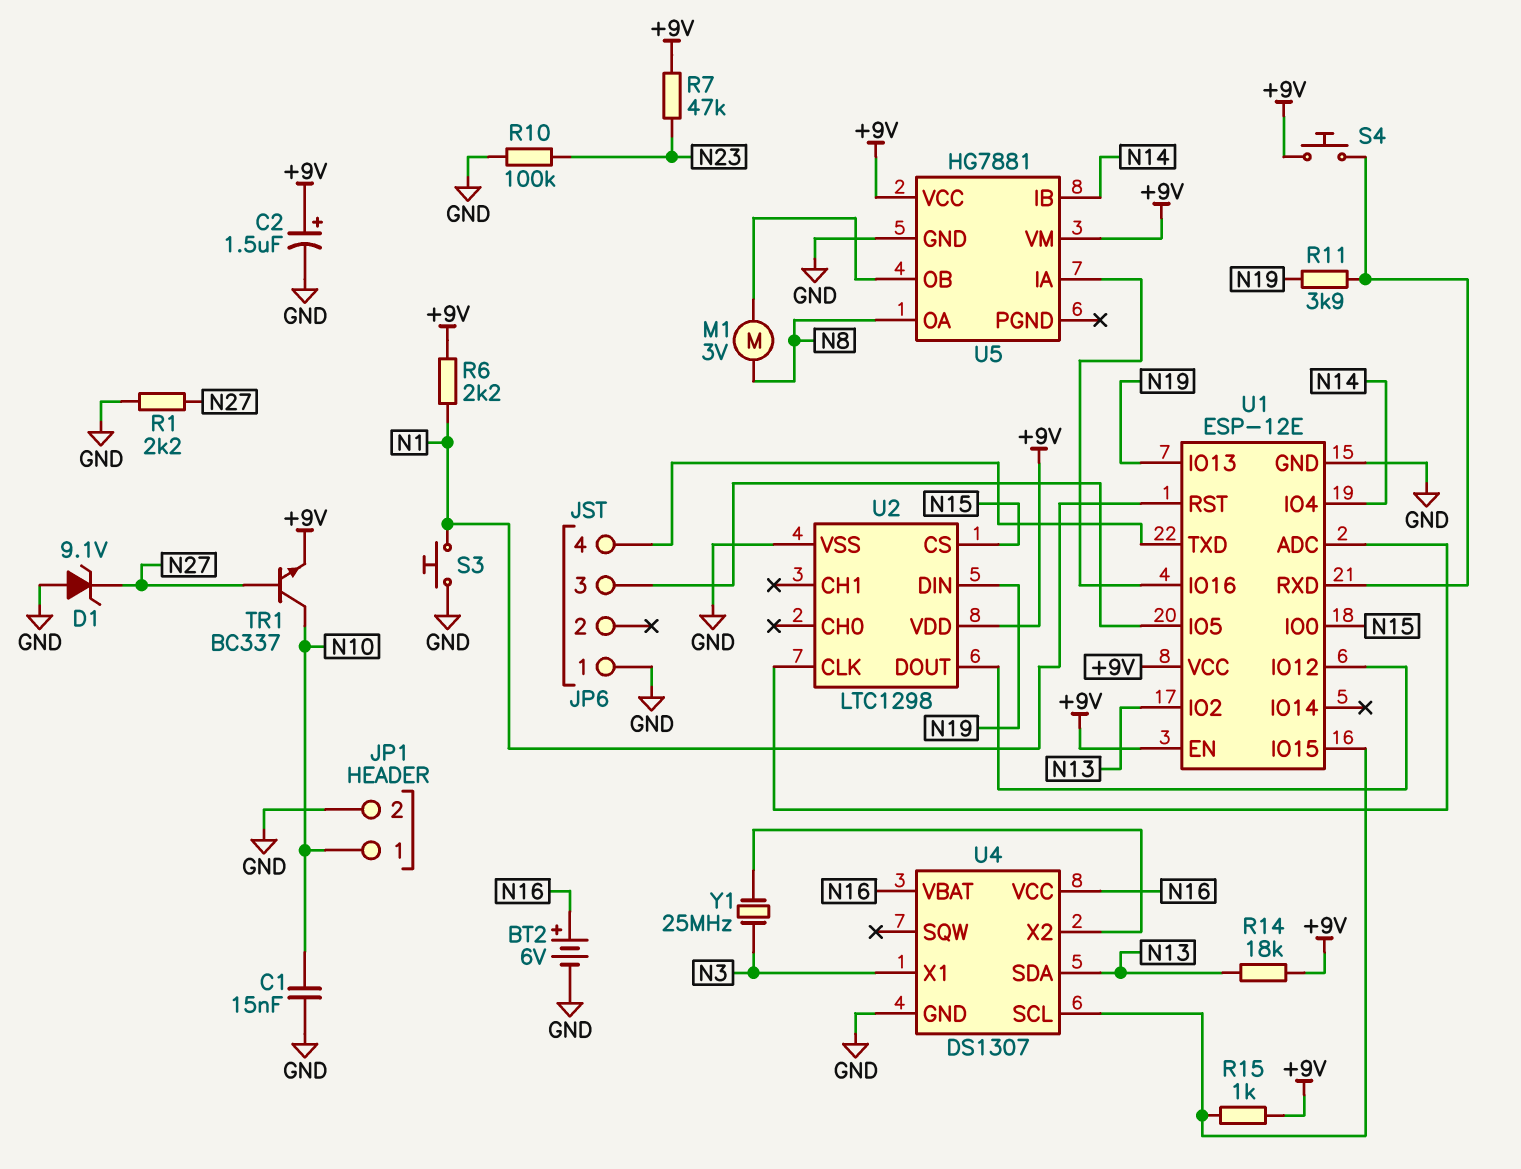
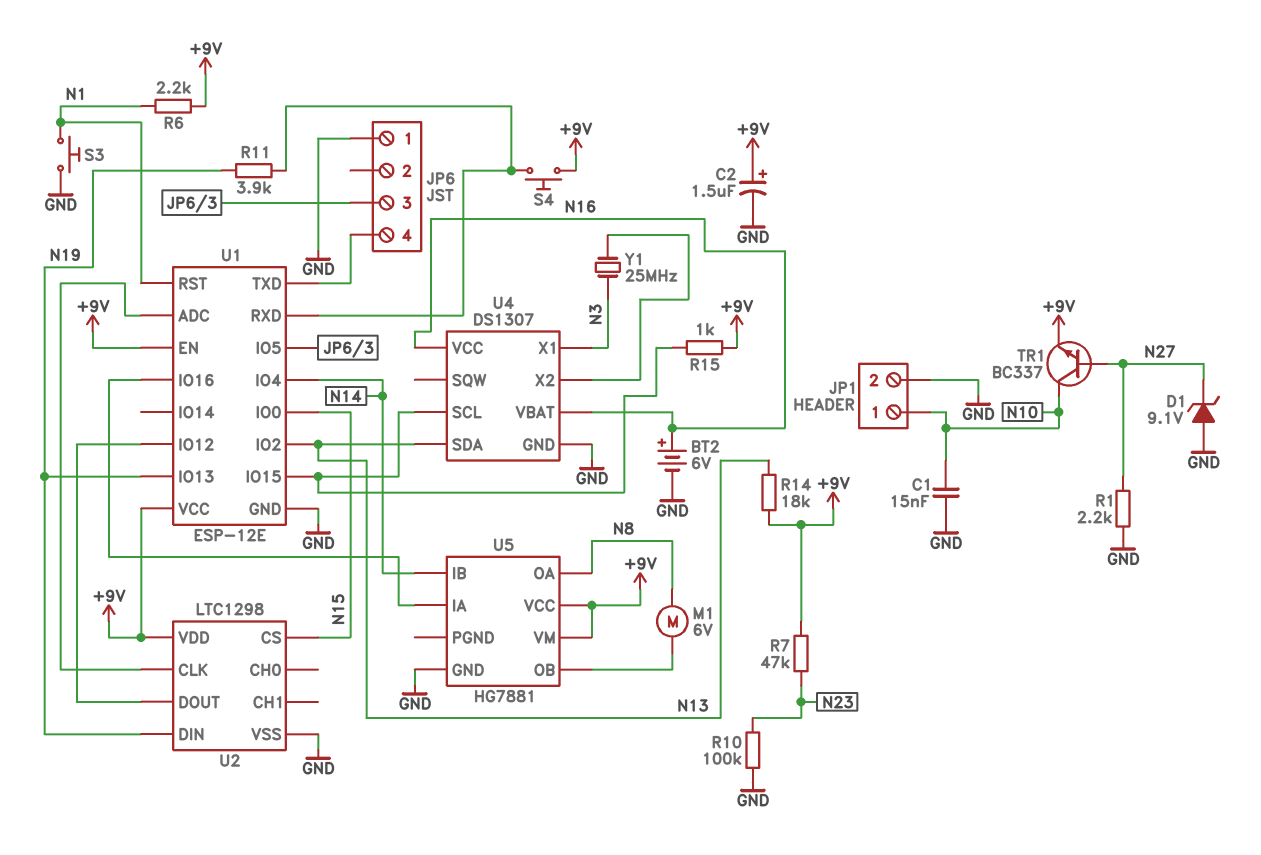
M1: motor 3V (N8, U5/OB) -> motor 6V (N8, U5/OB)

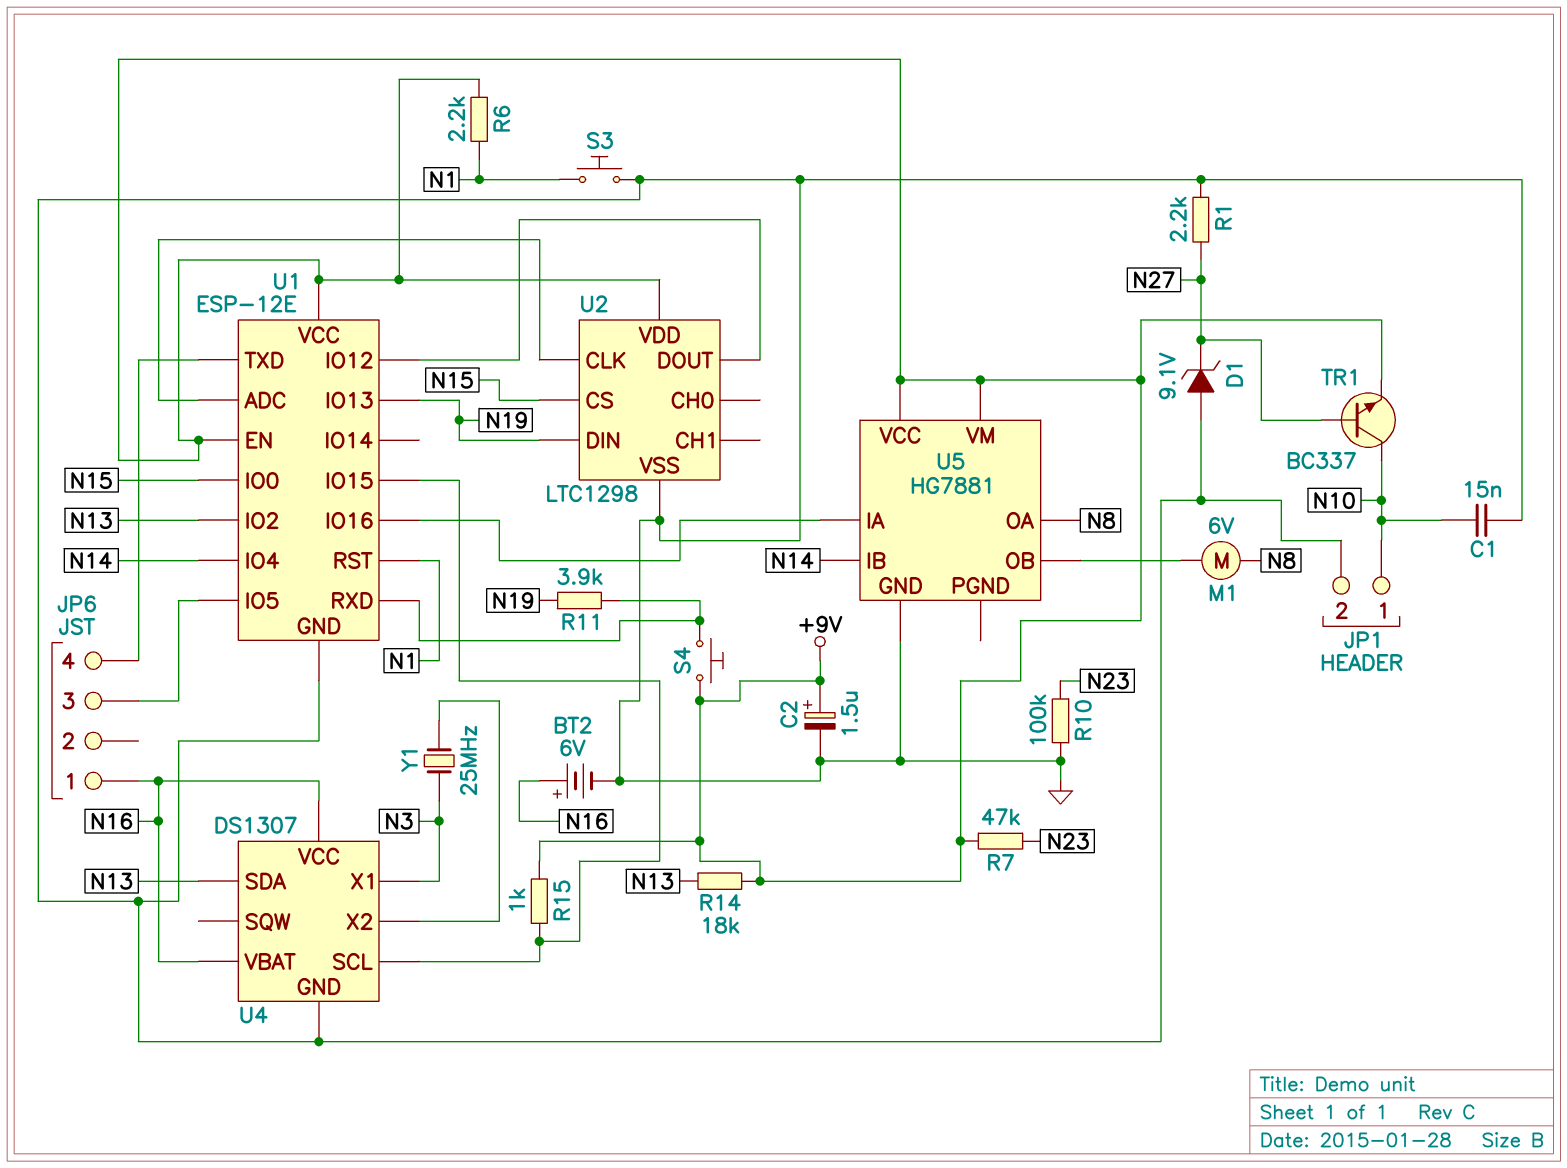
JP6 pin 1: GND -> N16

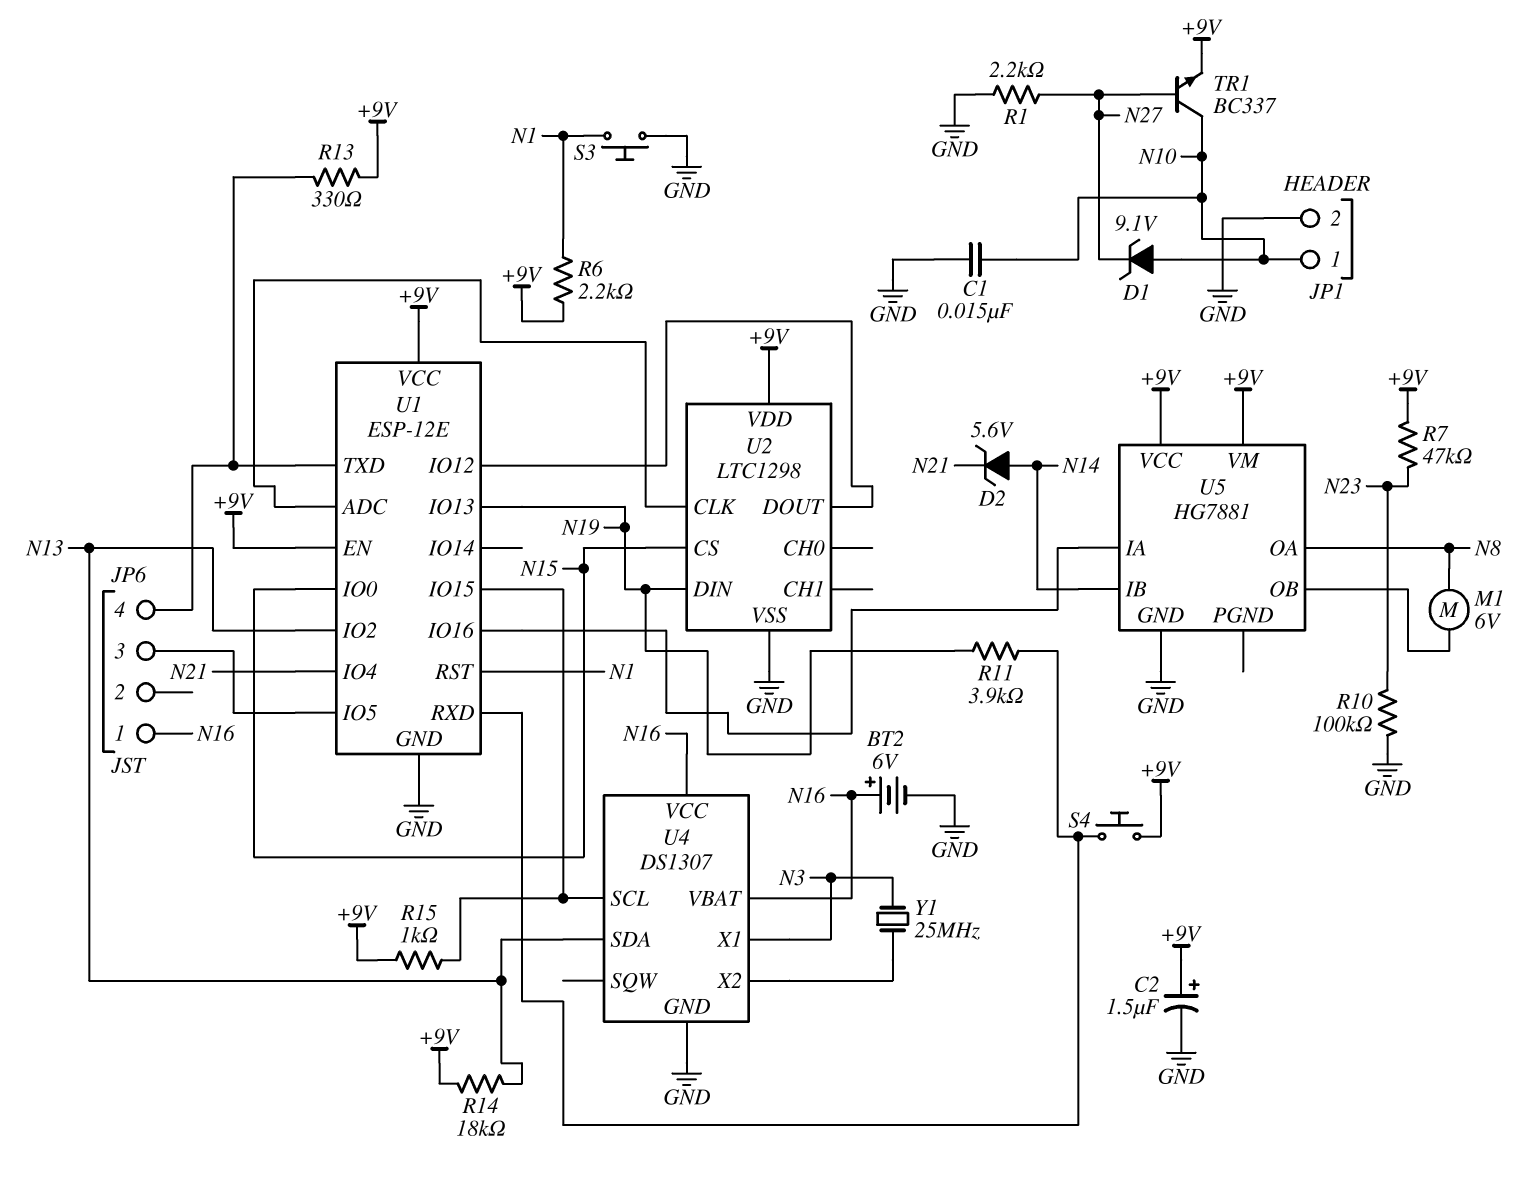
D1: zener 9.1V (A GND, K N27) -> zener 9.1V (A N10, K N27)
D2: none -> zener 5.6V (A N14, K N21)
R13: none -> 330 (+9V, JP6/4)
U1 pin IO4: N14 -> N21

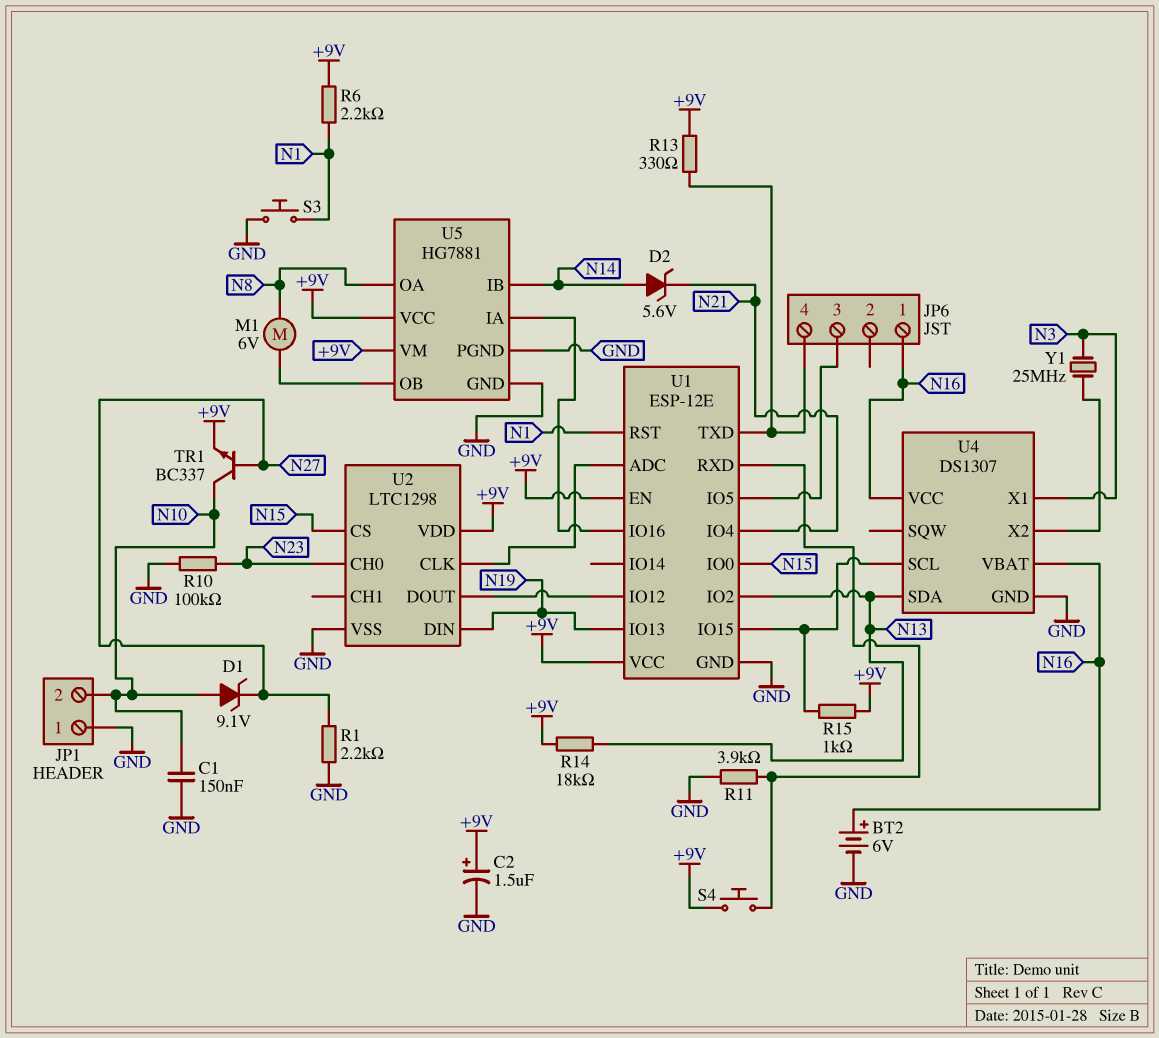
C1: 15nF (GND, N10) -> 150nF (GND, N10)
JP1 pin 1: N10 -> GND
JP1 pin 2: GND -> N10
R7: 47k (+9V, N23) -> none
R11: 3.9k (N19, U1/RXD) -> 3.9k (GND, U1/RXD)
U2 pin CH0: none -> N23
U5 pin PGND: none -> GND

